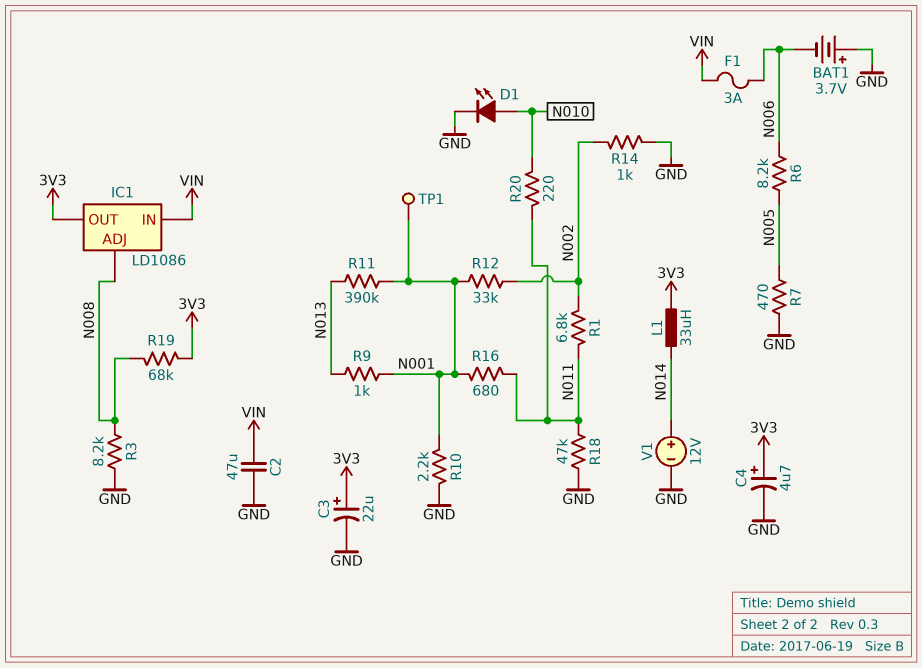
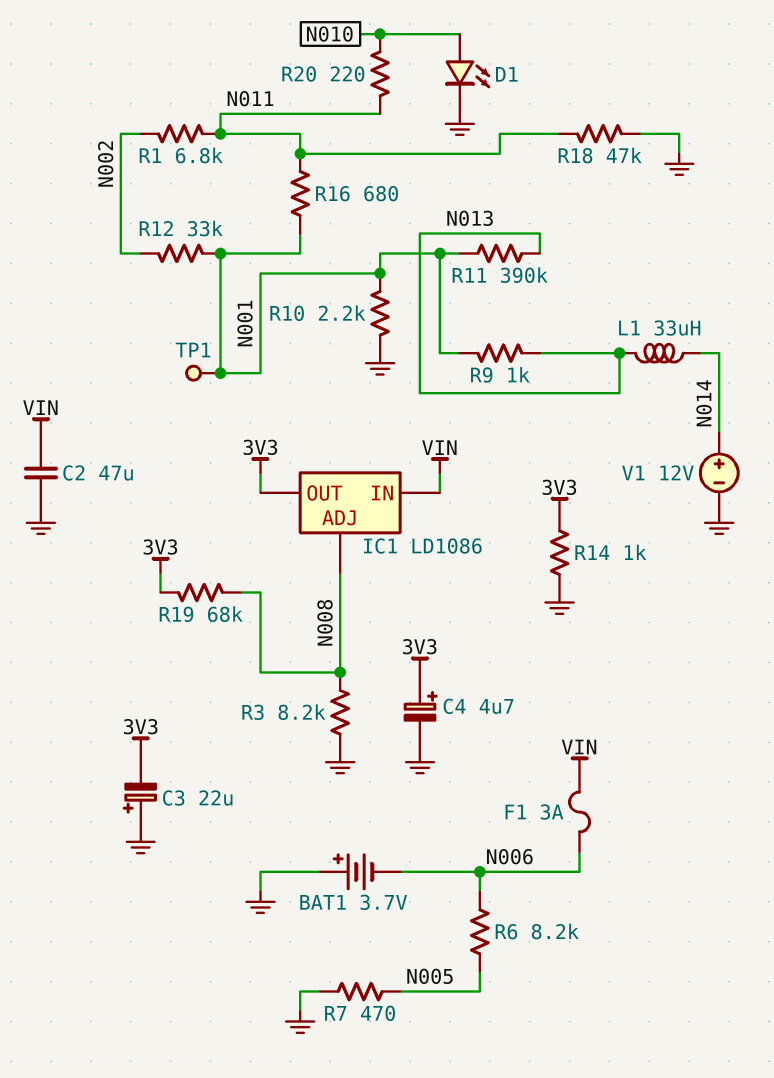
C3: 22uF (plus 3V3, minus GND) -> 22uF (plus GND, minus 3V3)
L1: 33uH (3V3, N014) -> 33uH (N013, N014)
R14: 1k (GND, N002) -> 1k (3V3, GND)

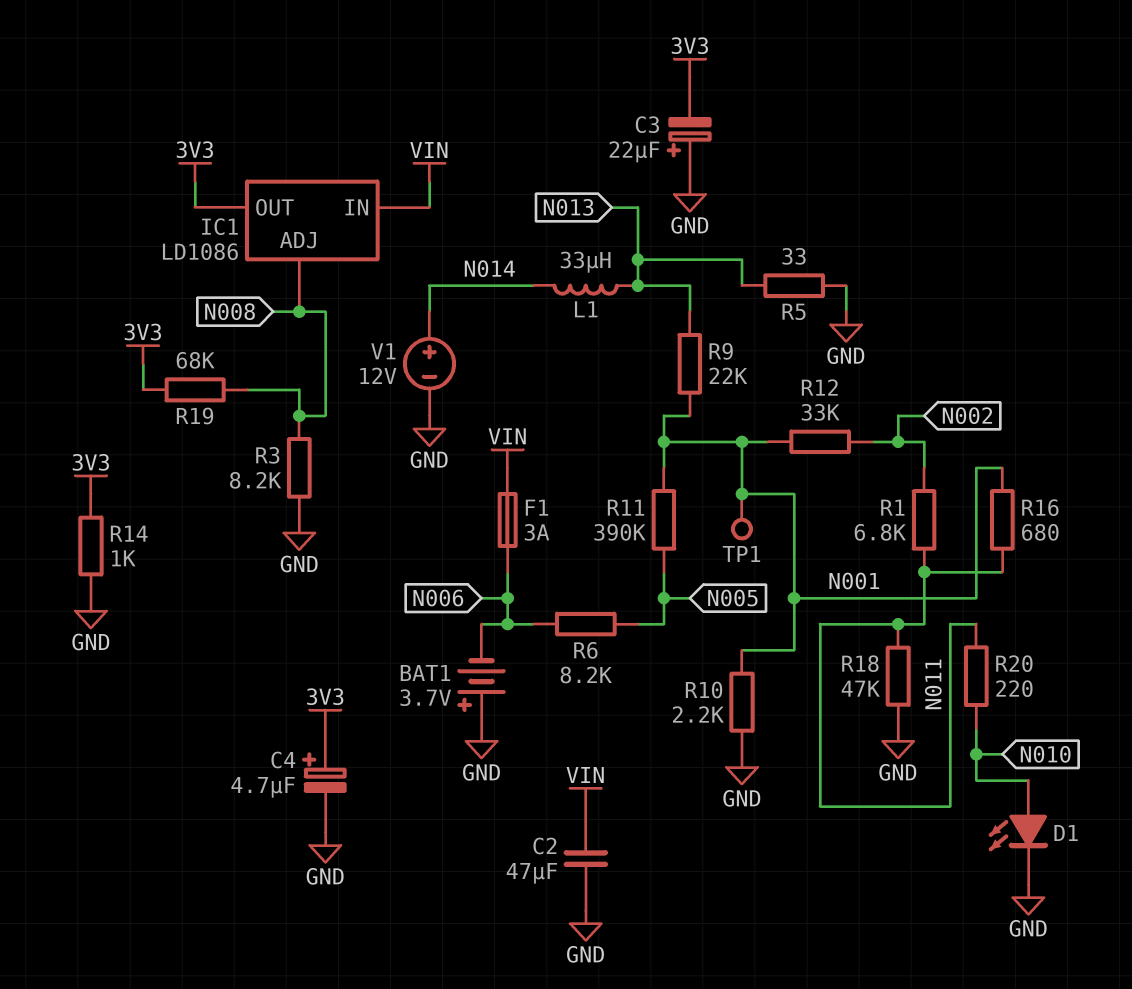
R5: none -> 33 (GND, N013)
R7: 470 (GND, N005) -> none
R9: 1k (N001, N013) -> 22k (N001, N013)
R11: 390k (N001, N013) -> 390k (N001, N005)

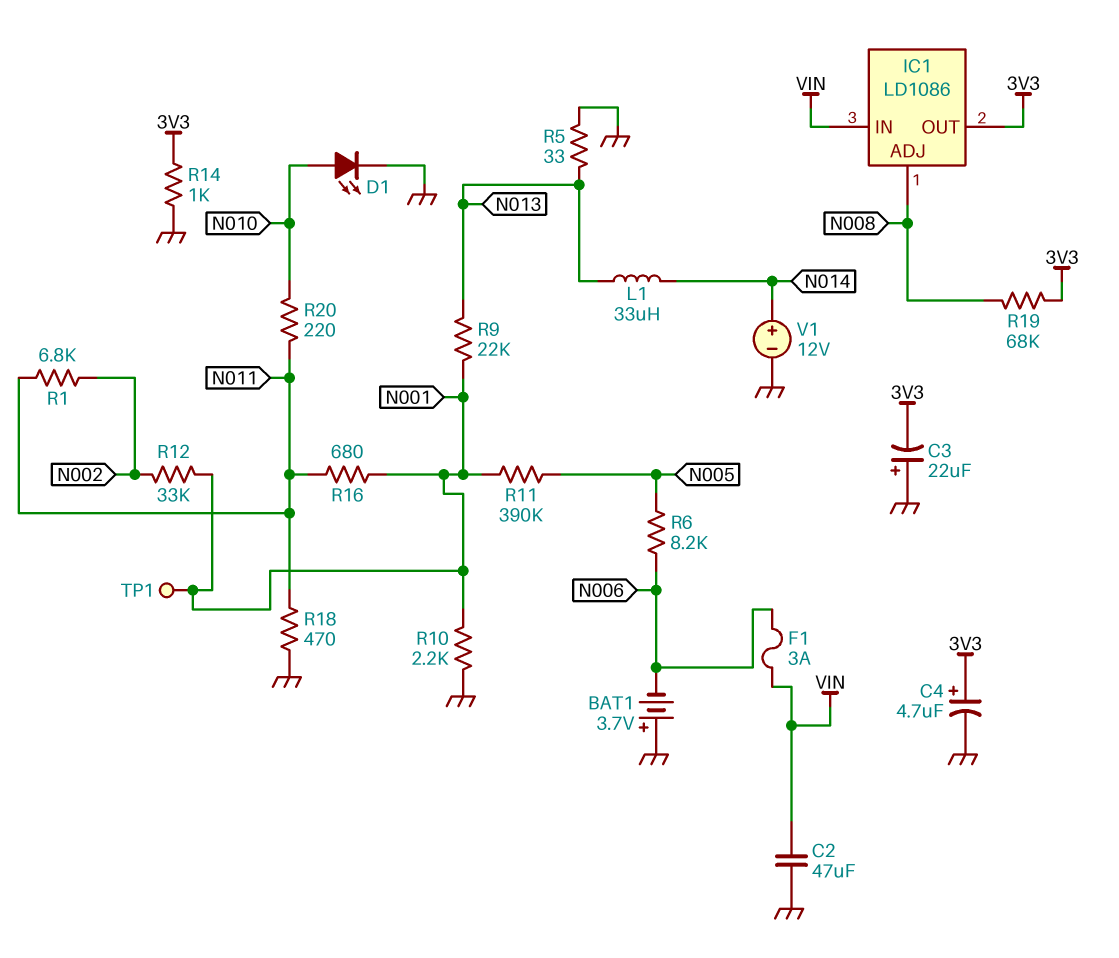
R3: 8.2k (GND, N008) -> none
R18: 47k (GND, N011) -> 470 (GND, N011)

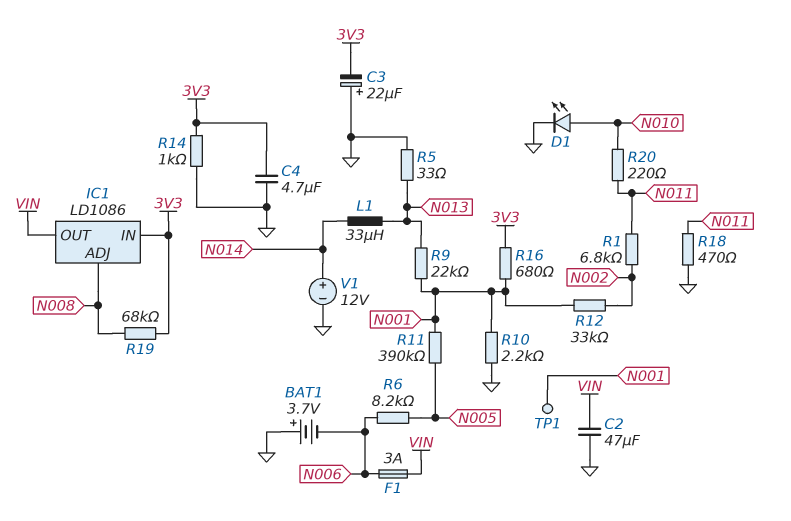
C4: 4.7uF (plus 3V3, minus GND) -> 4.7uF (3V3, GND)
IC1 pin IN: VIN -> 3V3
IC1 pin OUT: 3V3 -> VIN
R16: 680 (N001, N011) -> 680 (3V3, N001)

